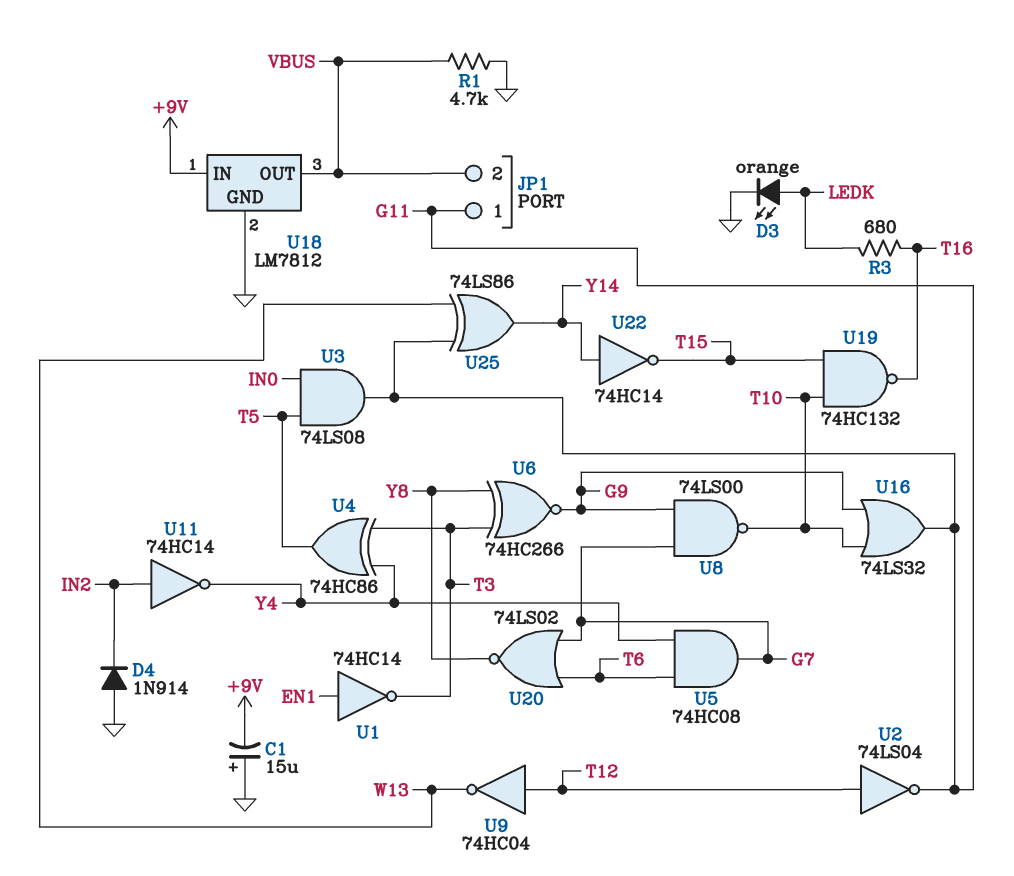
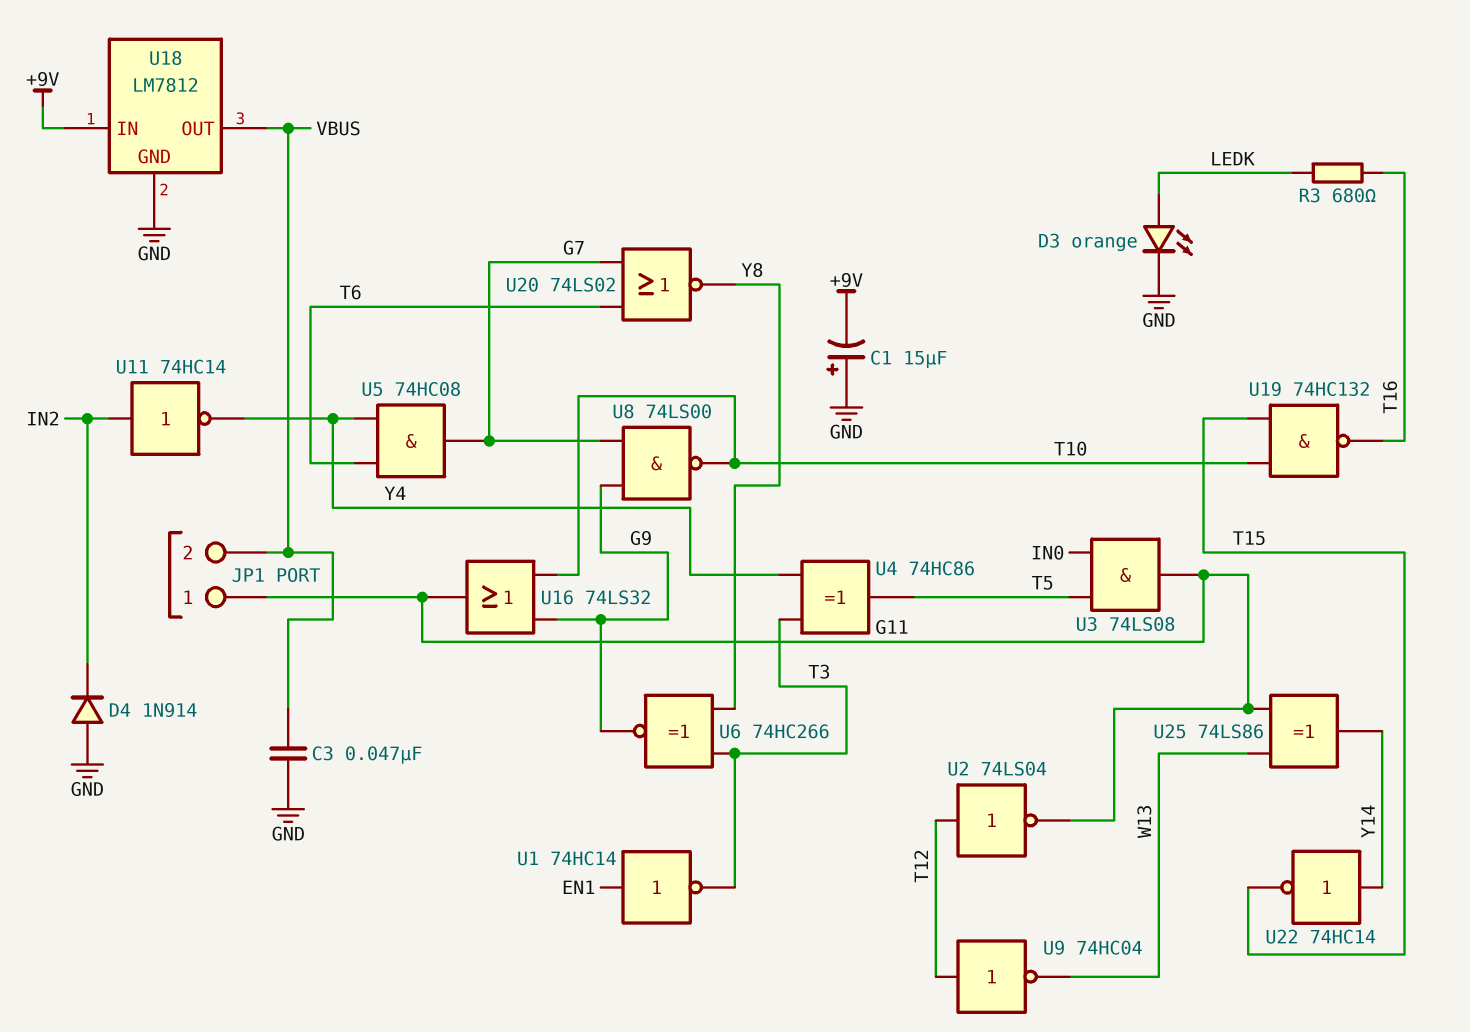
C3: none -> 47nF (GND, VBUS)
R1: 4.7k (GND, VBUS) -> none

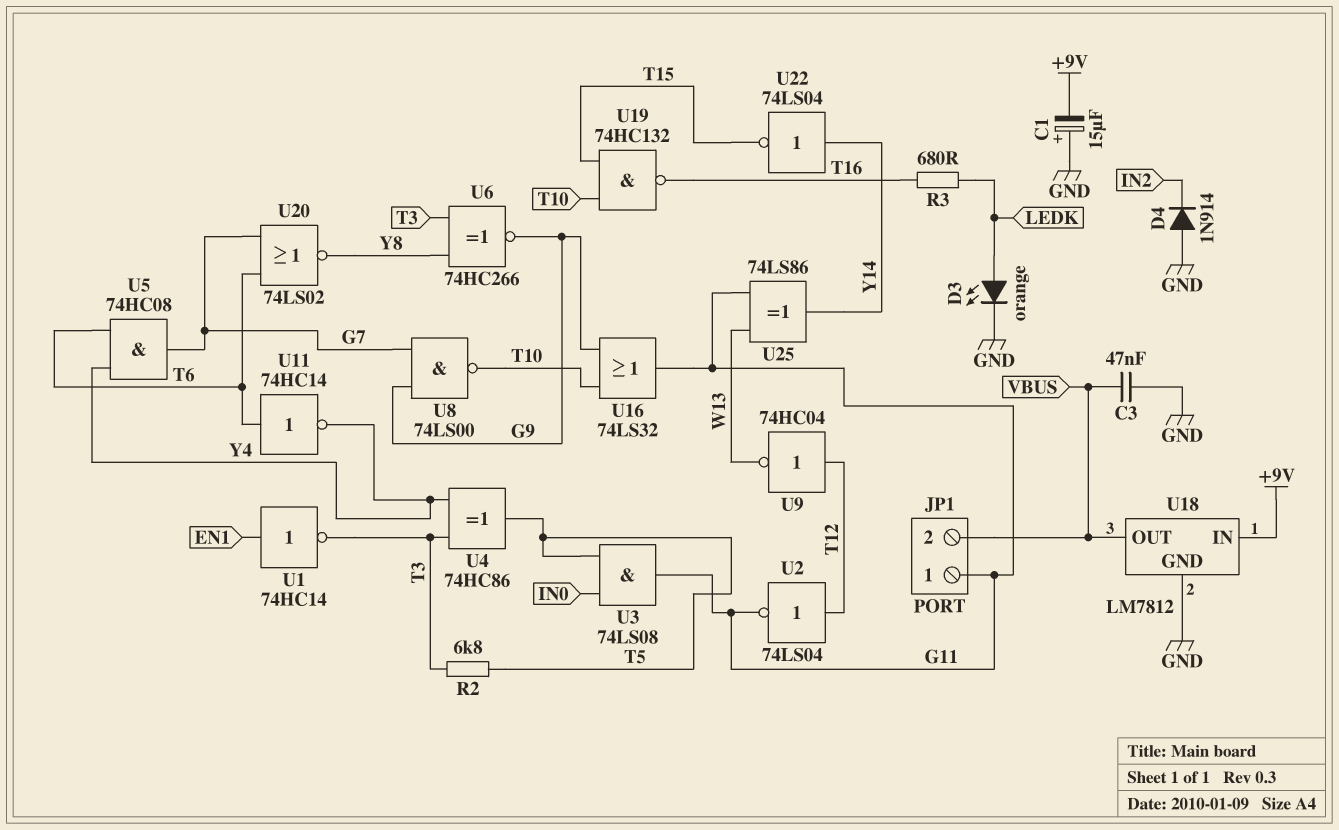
R2: none -> 6.8k (T3, T5)
U11: NOT 74HC14 (in IN2, out Y4) -> NOT 74HC14 (in T6, out Y4)
U22: NOT 74HC14 (in Y14, out T15) -> NOT 74LS04 (in Y14, out T15)

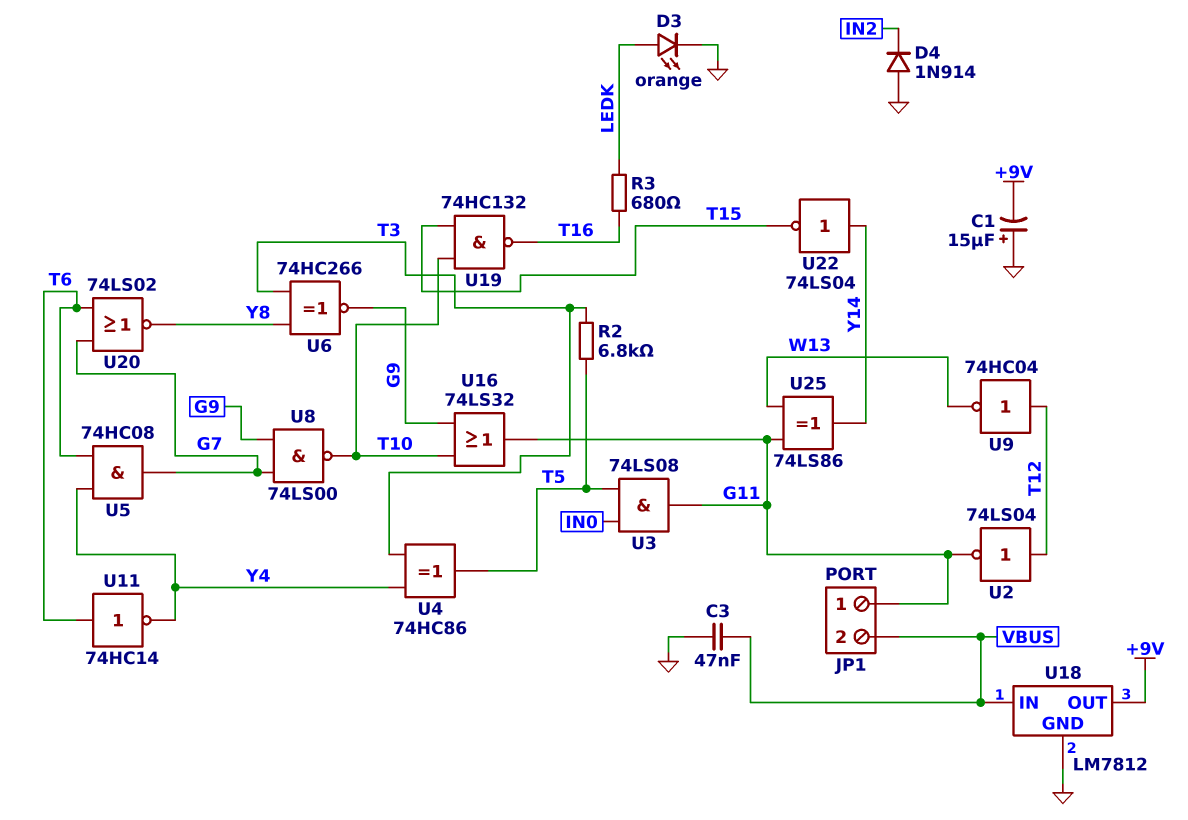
U1: NOT 74HC14 (in EN1, out T3) -> none
U18 pin IN: +9V -> VBUS
U18 pin OUT: VBUS -> +9V

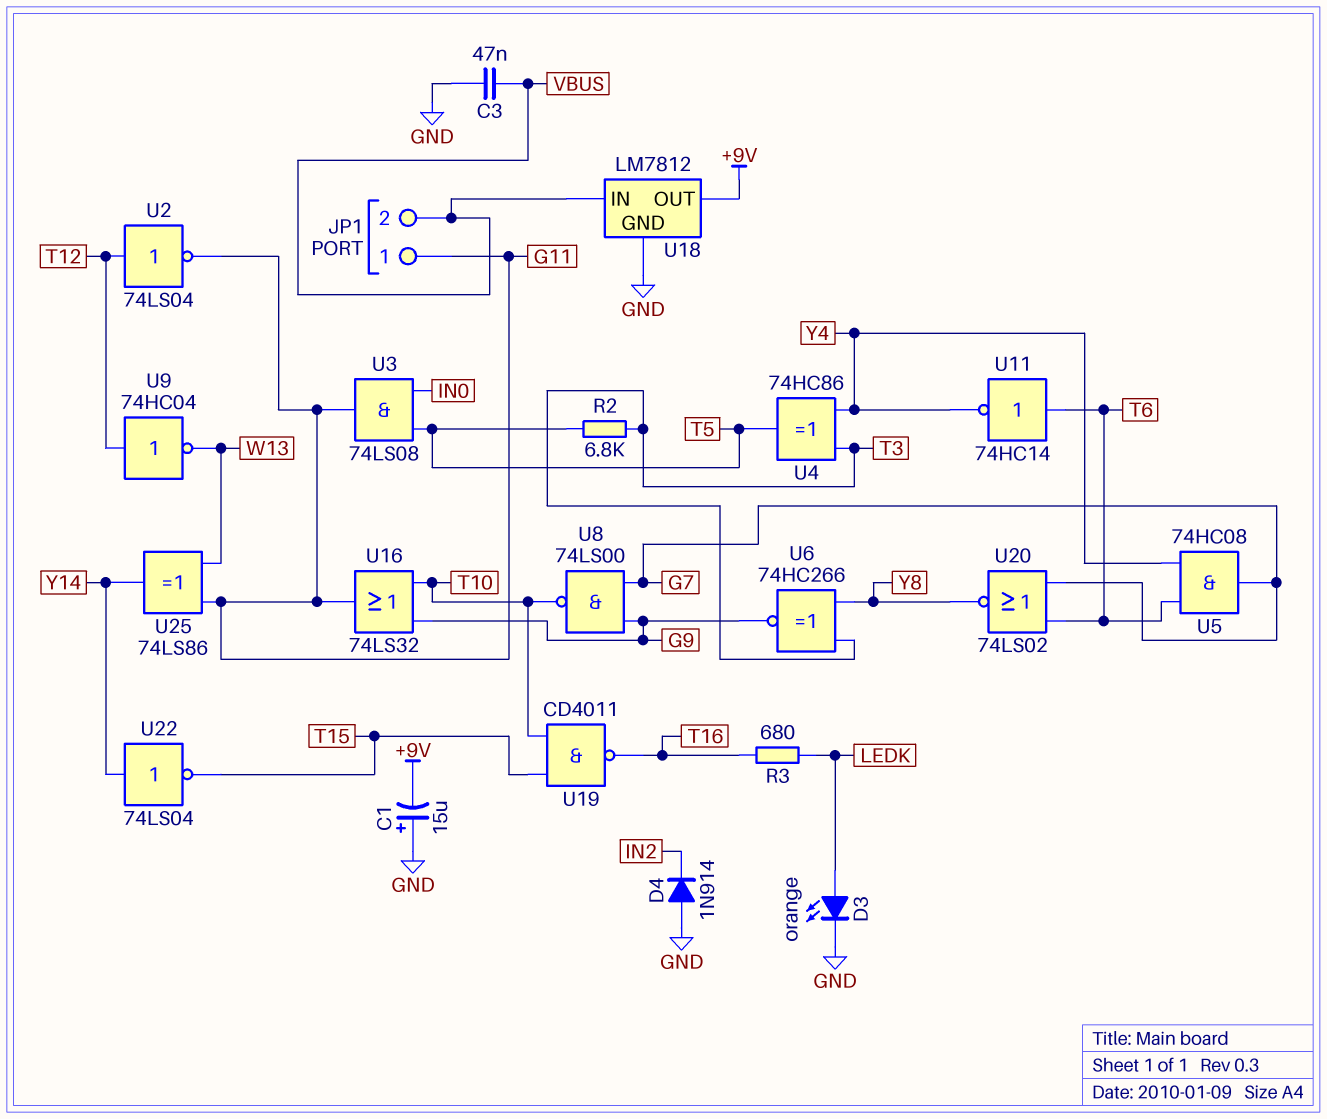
U19: NAND 74HC132 (in T10, in T15, out T16) -> NAND CD4011 (in T10, in T15, out T16)

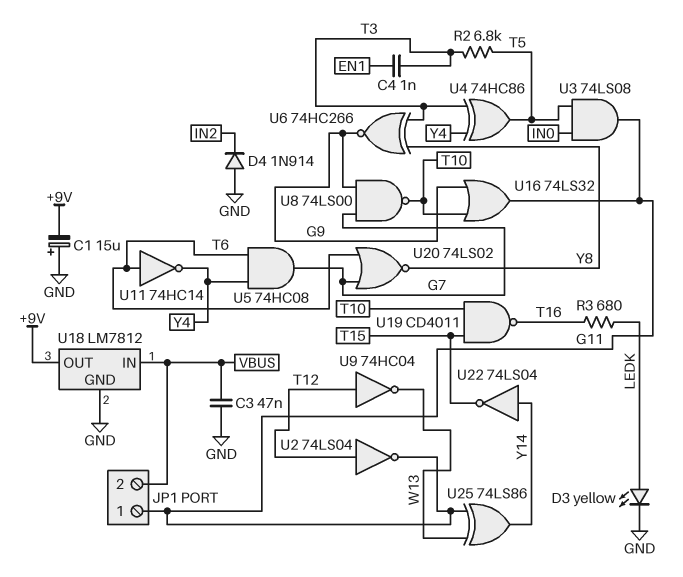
C4: none -> 1nF (EN1, T3)
D3: LED orange (A LEDK, K GND) -> LED yellow (A LEDK, K GND)

